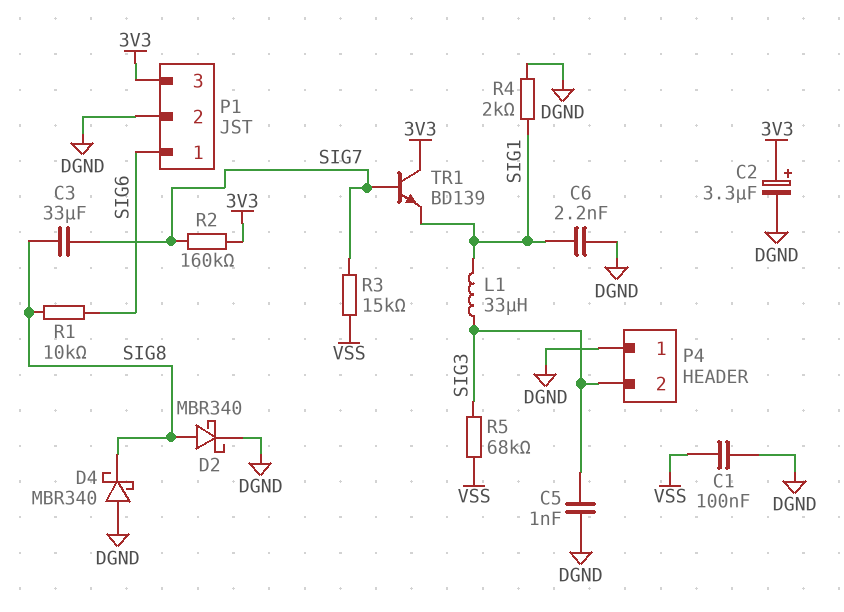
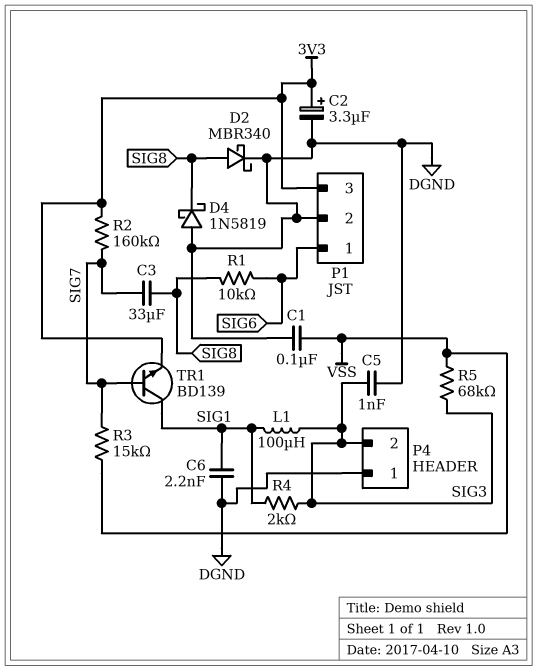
D4: schottky MBR340 (A DGND, K SIG8) -> schottky 1N5819 (A DGND, K SIG8)
L1: 33uH (SIG1, SIG3) -> 100uH (SIG1, SIG3)
R4: 2k (DGND, SIG1) -> 2k (SIG1, SIG3)
TR1: NPN BD139 (B SIG7, C 3V3, E SIG1) -> NPN BD139 (B SIG7, C SIG1, E 3V3)

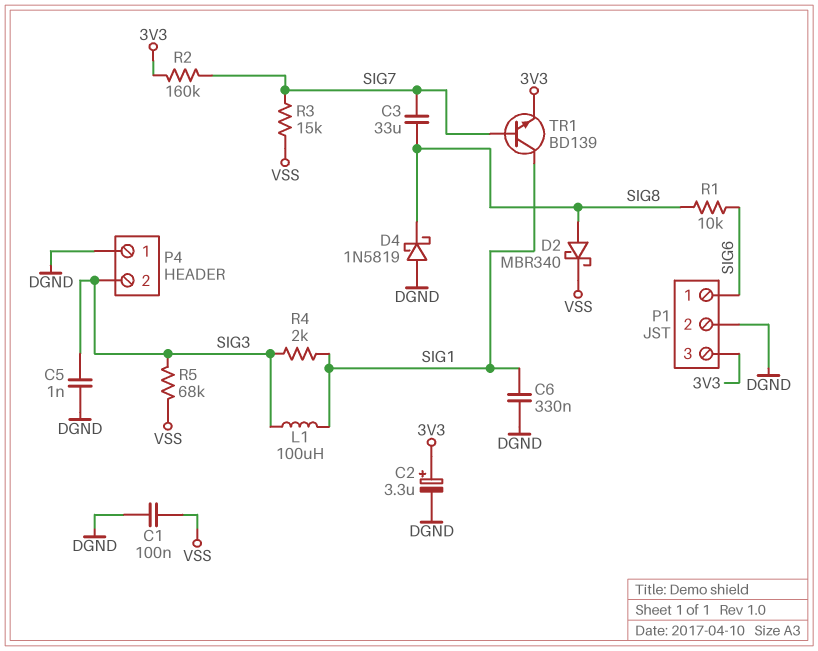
C6: 2.2nF (DGND, SIG1) -> 330nF (DGND, SIG1)
D2: schottky MBR340 (A SIG8, K DGND) -> schottky MBR340 (A SIG8, K VSS)

